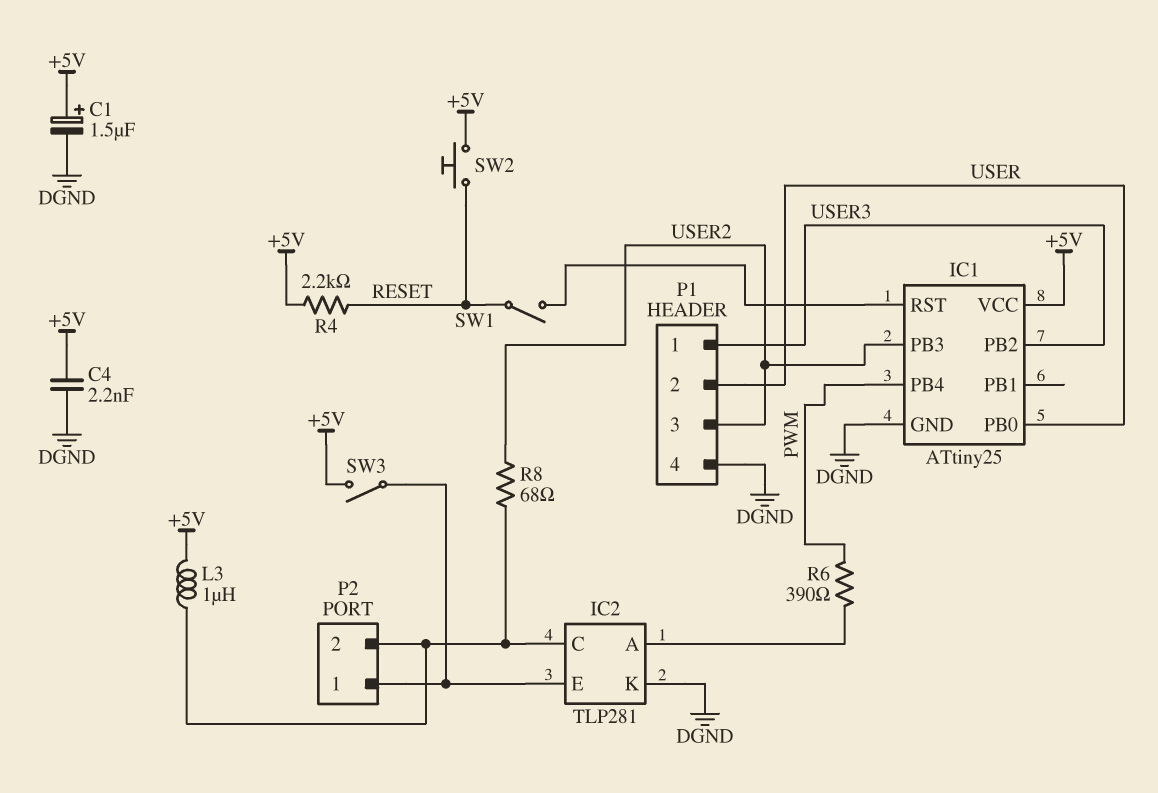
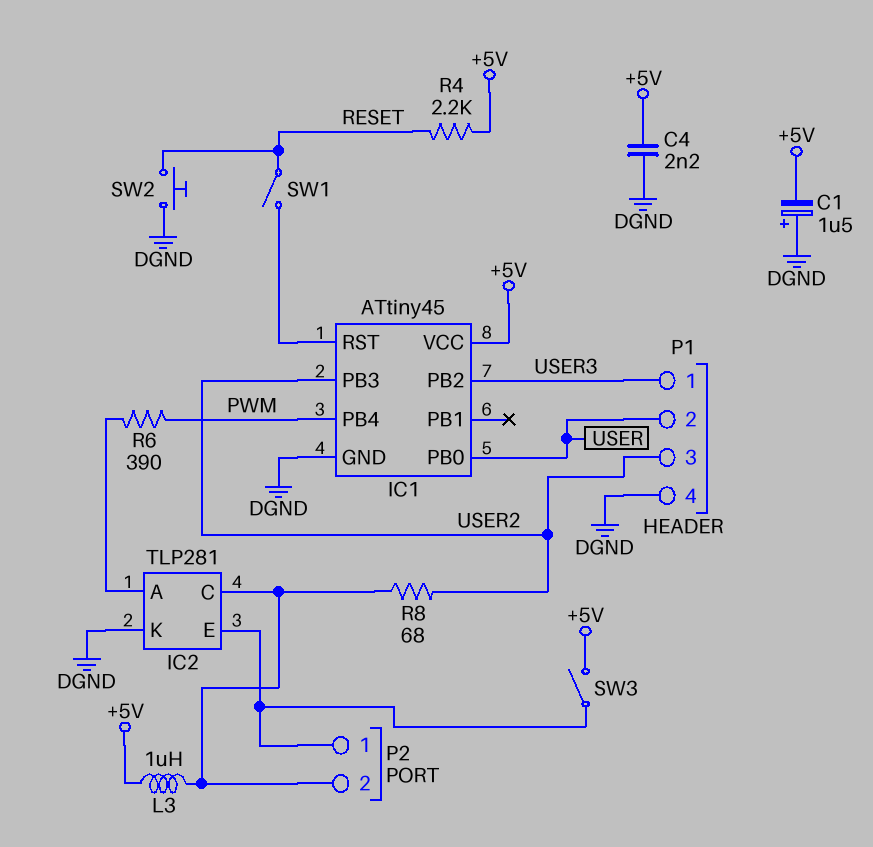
C1: 1.5uF (plus +5V, minus DGND) -> 1.5uF (plus DGND, minus +5V)
IC1: ATtiny25 -> ATtiny45
SW2: button (+5V, RESET) -> button (DGND, RESET)

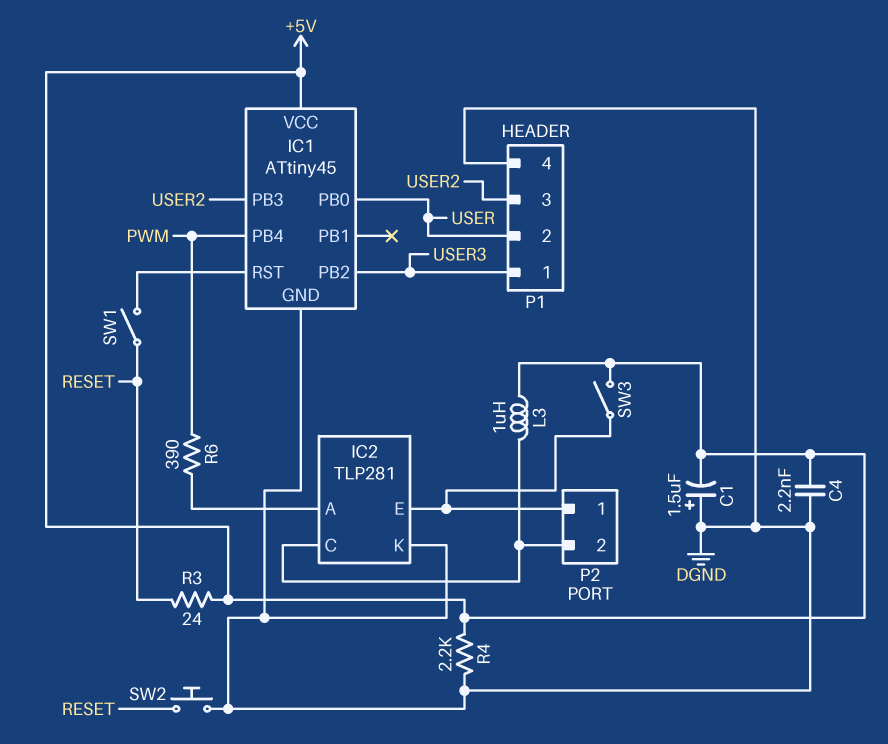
R3: none -> 24 (+5V, RESET)
R4: 2.2k (+5V, RESET) -> 2.2k (+5V, DGND)
R8: 68 (IC2/C, USER2) -> none

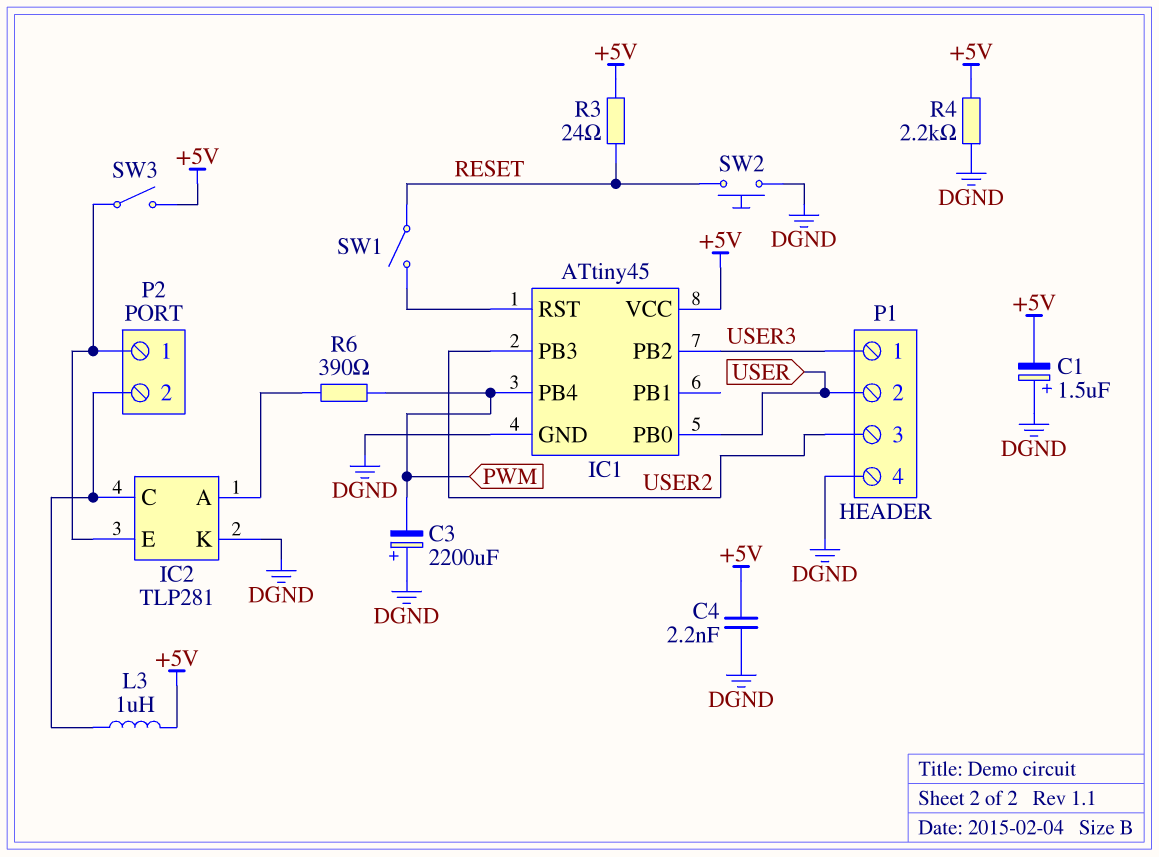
C3: none -> 2200uF (plus DGND, minus PWM)

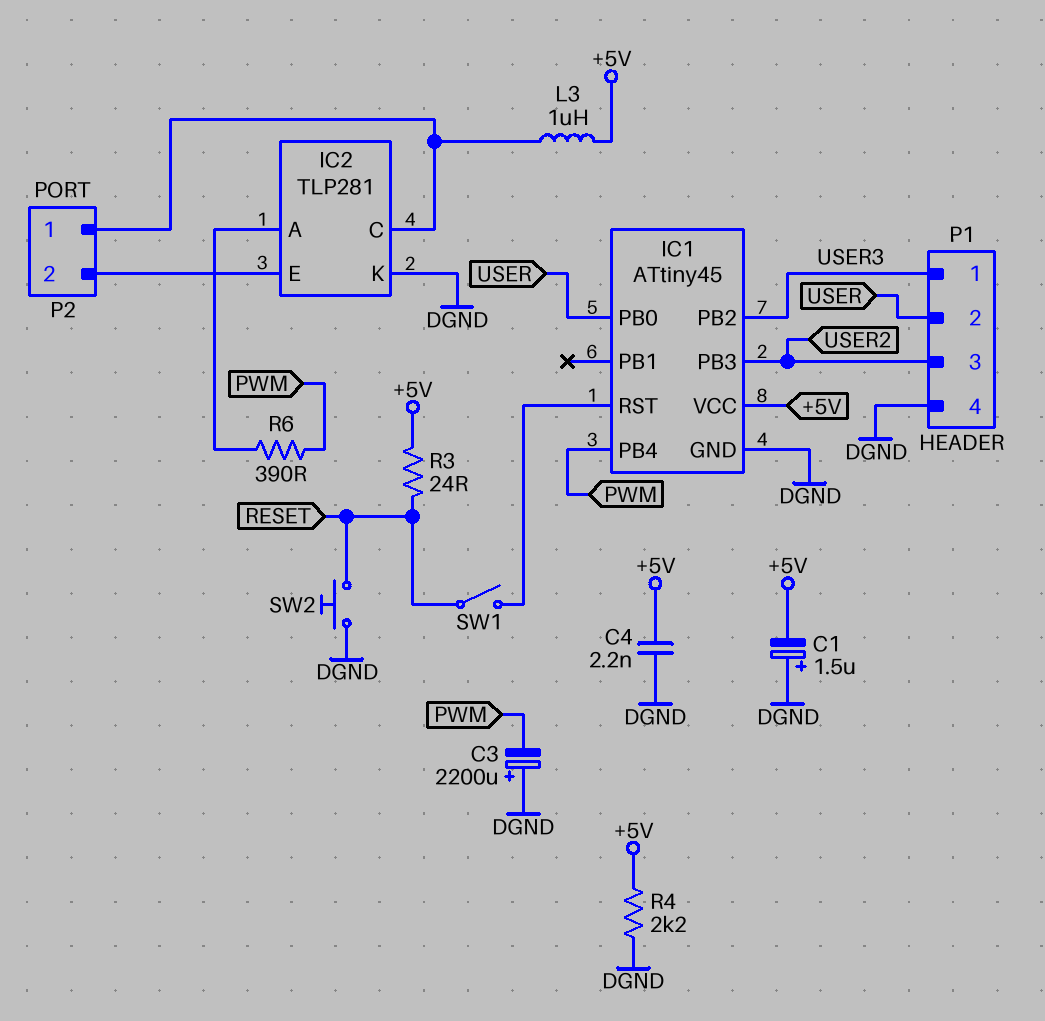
P2 pin 1: IC2/E -> IC2/C
P2 pin 2: IC2/C -> IC2/E
SW3: switch (+5V, IC2/E) -> none

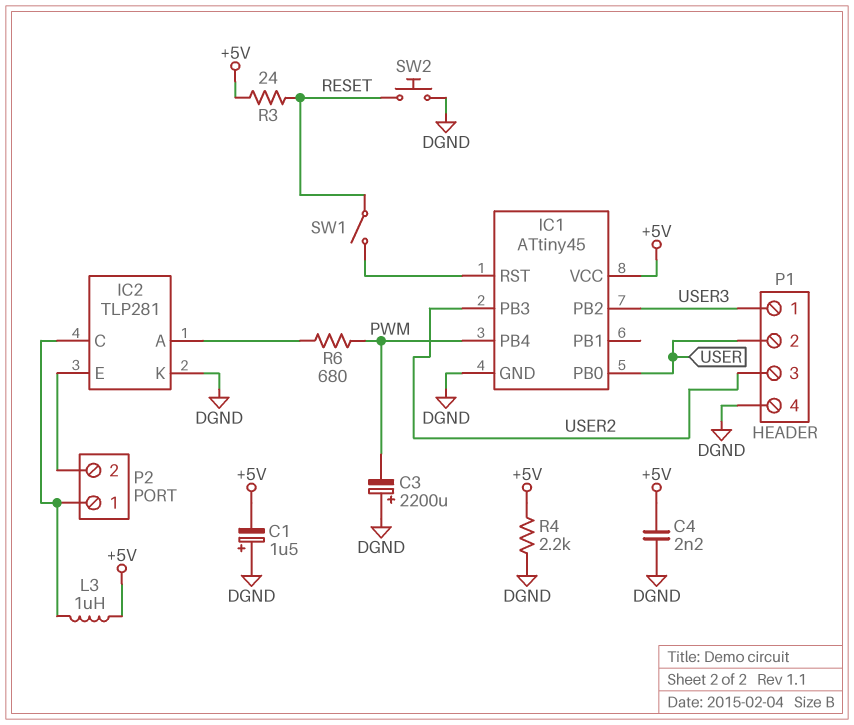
R6: 390 (IC2/A, PWM) -> 680 (IC2/A, PWM)

